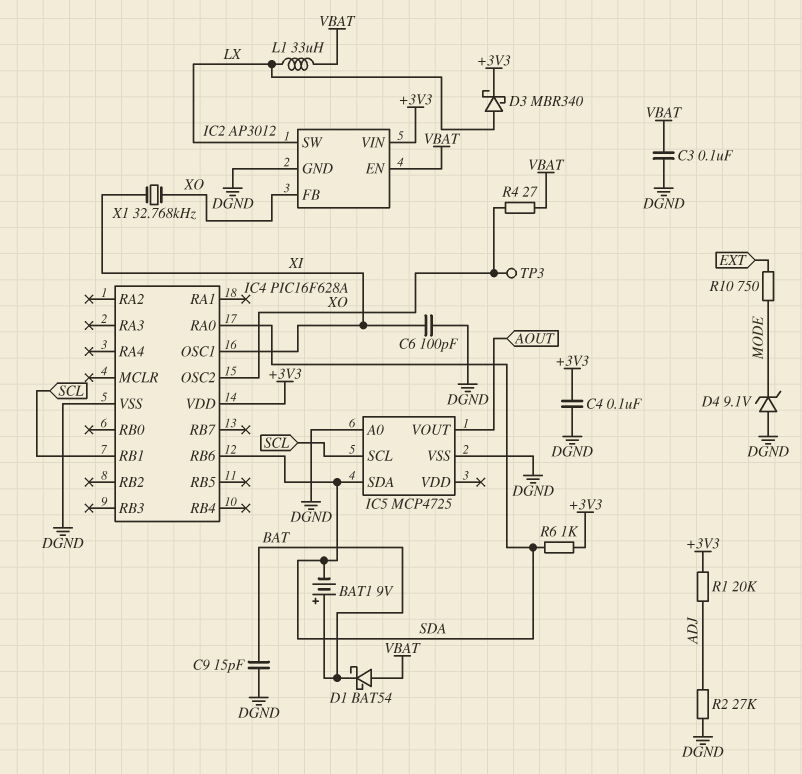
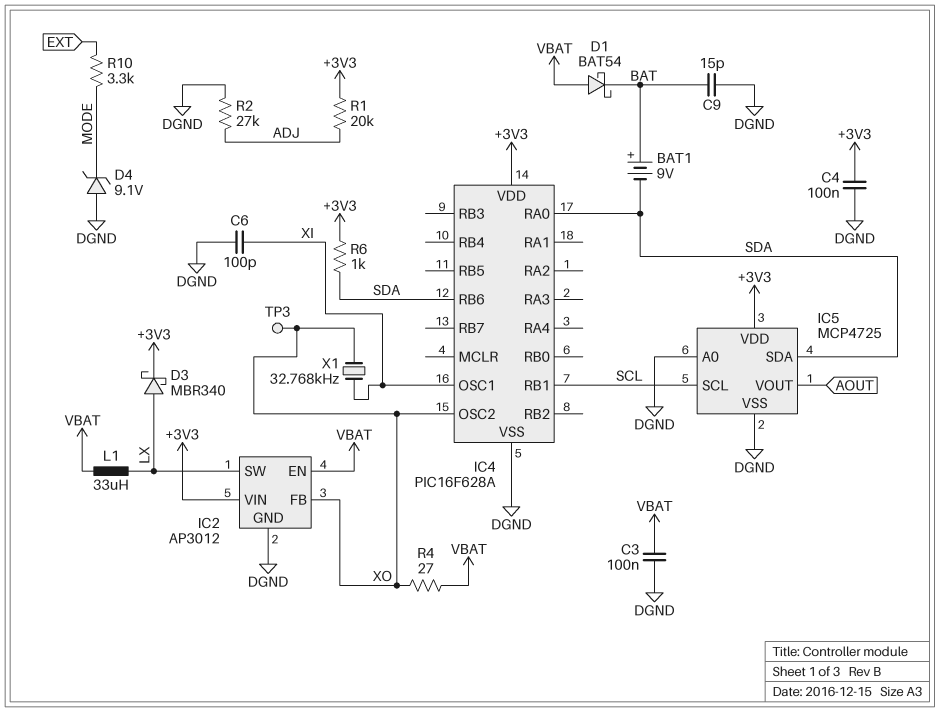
IC5 pin VDD: none -> +3V3
R10: 750 (EXT, MODE) -> 3.3k (EXT, MODE)

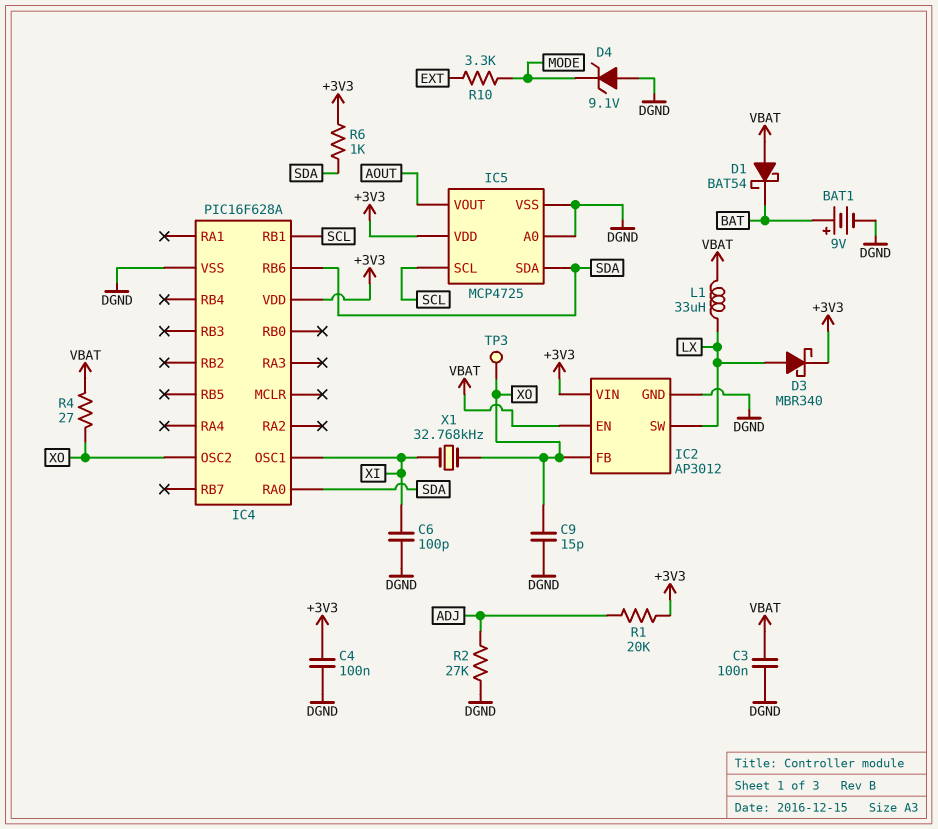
BAT1: 9V (plus BAT, minus SDA) -> 9V (plus BAT, minus DGND)
C9: 15pF (BAT, DGND) -> 15pF (DGND, XO)

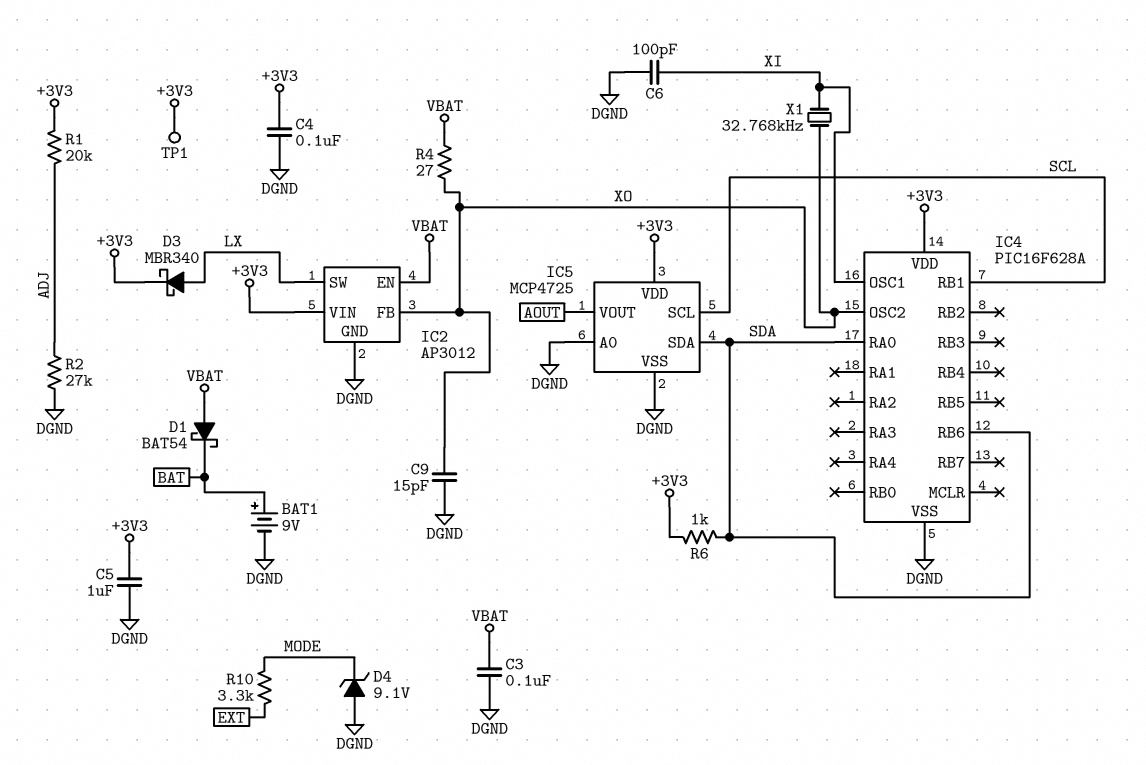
C5: none -> 1uF (+3V3, DGND)
L1: 33uH (LX, VBAT) -> none
TP1: none -> test point (+3V3)
TP3: test point (XO) -> none

